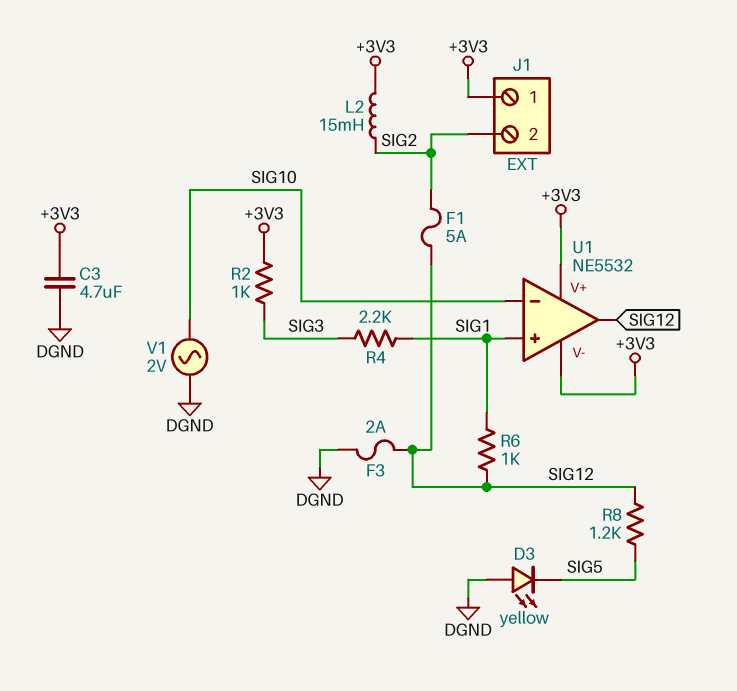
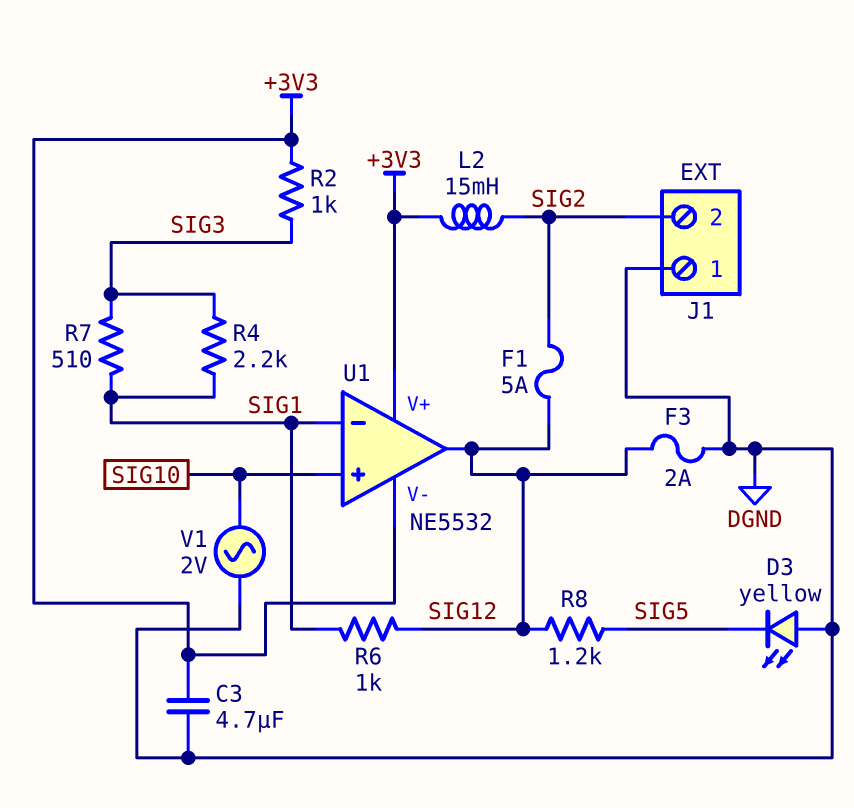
J1 pin 1: +3V3 -> DGND
R7: none -> 510 (SIG1, SIG3)
U1 pin in+: SIG1 -> SIG10
U1 pin in-: SIG10 -> SIG1

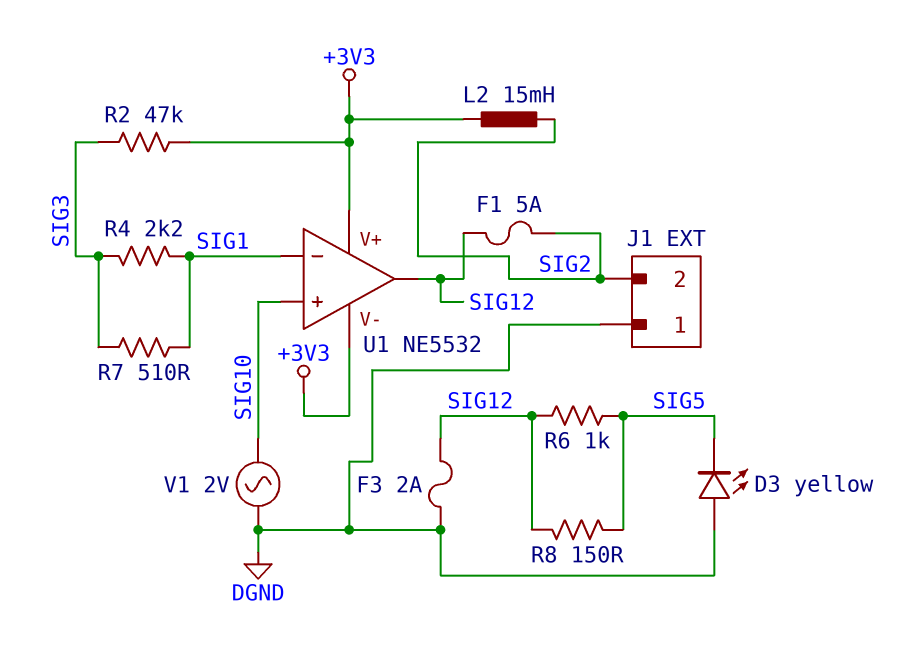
C3: 4.7uF (+3V3, DGND) -> none
R2: 1k (+3V3, SIG3) -> 47k (+3V3, SIG3)
R6: 1k (SIG1, SIG12) -> 1k (SIG5, SIG12)
R8: 1.2k (SIG5, SIG12) -> 150 (SIG5, SIG12)

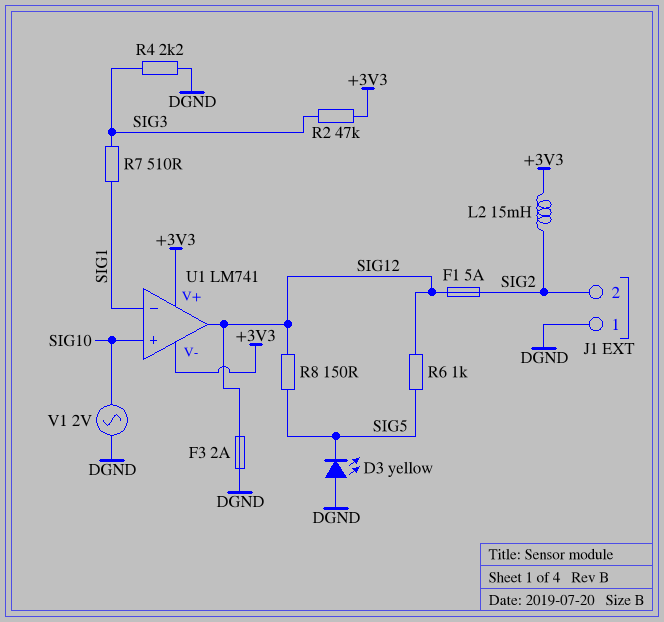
R4: 2.2k (SIG1, SIG3) -> 2.2k (DGND, SIG3)
U1: NE5532 -> LM741

